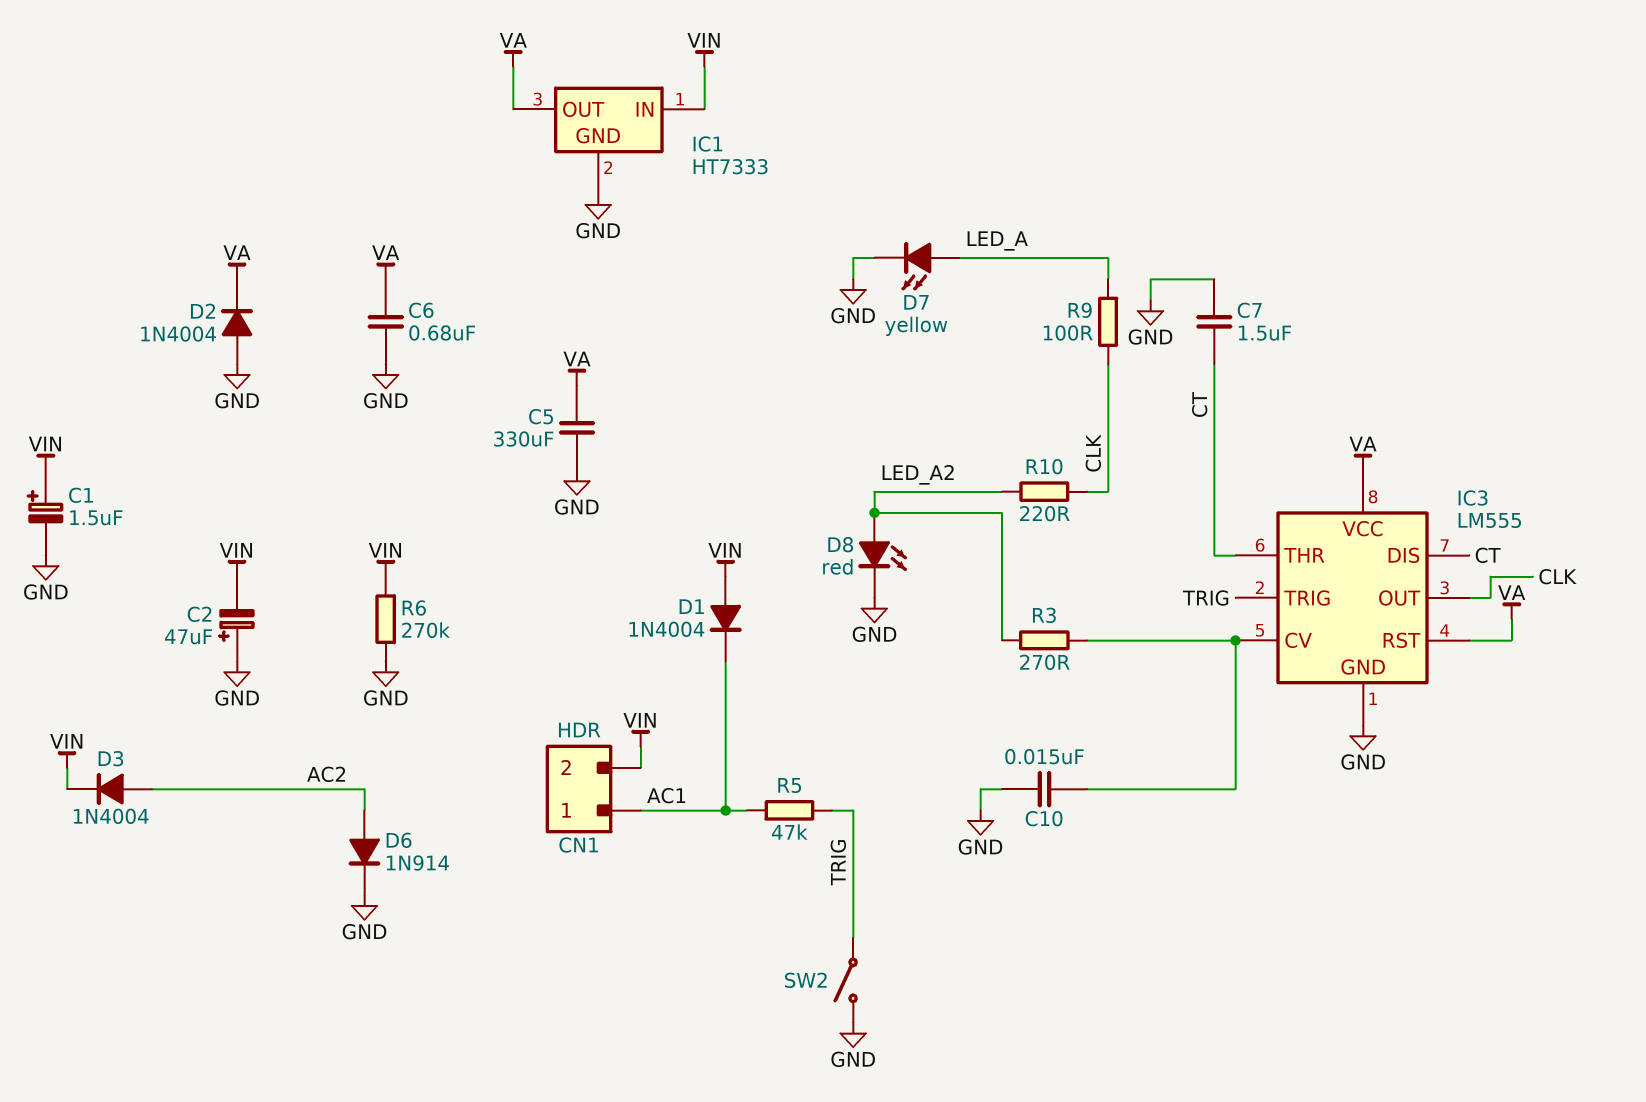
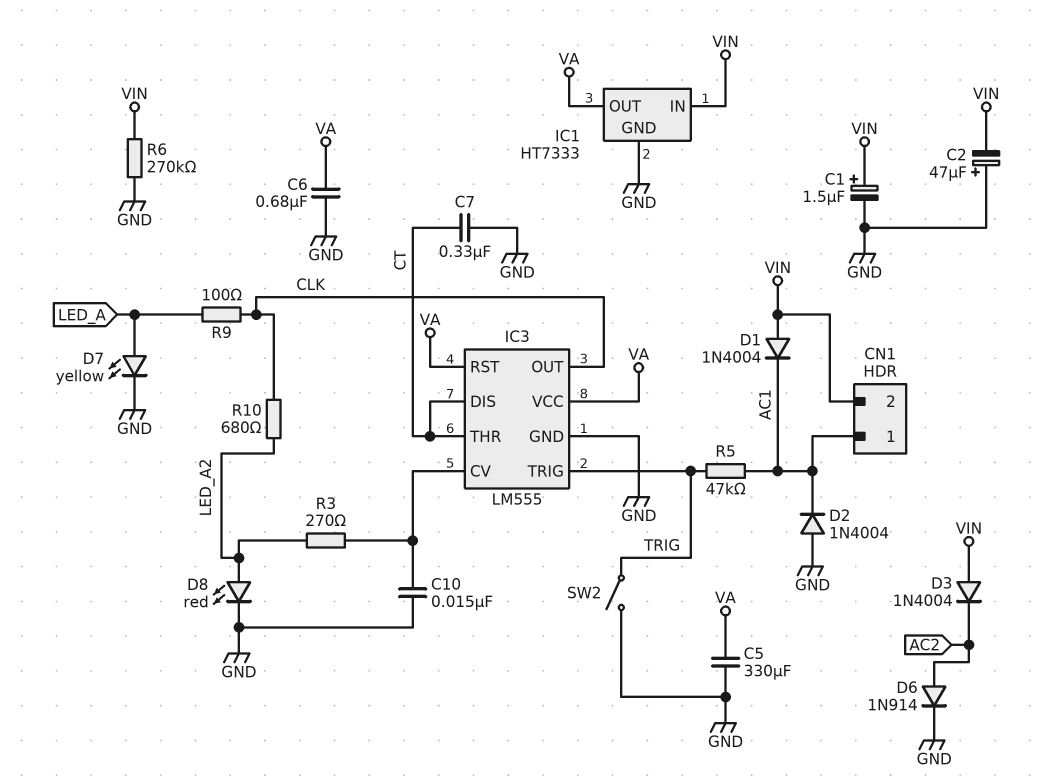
C7: 1.5uF (CT, GND) -> 330nF (CT, GND)
D2: diode 1N4004 (A GND, K VA) -> diode 1N4004 (A GND, K AC1)
D3: diode 1N4004 (A AC2, K VIN) -> diode 1N4004 (A VIN, K AC2)
R10: 220 (CLK, LED_A2) -> 680 (CLK, LED_A2)

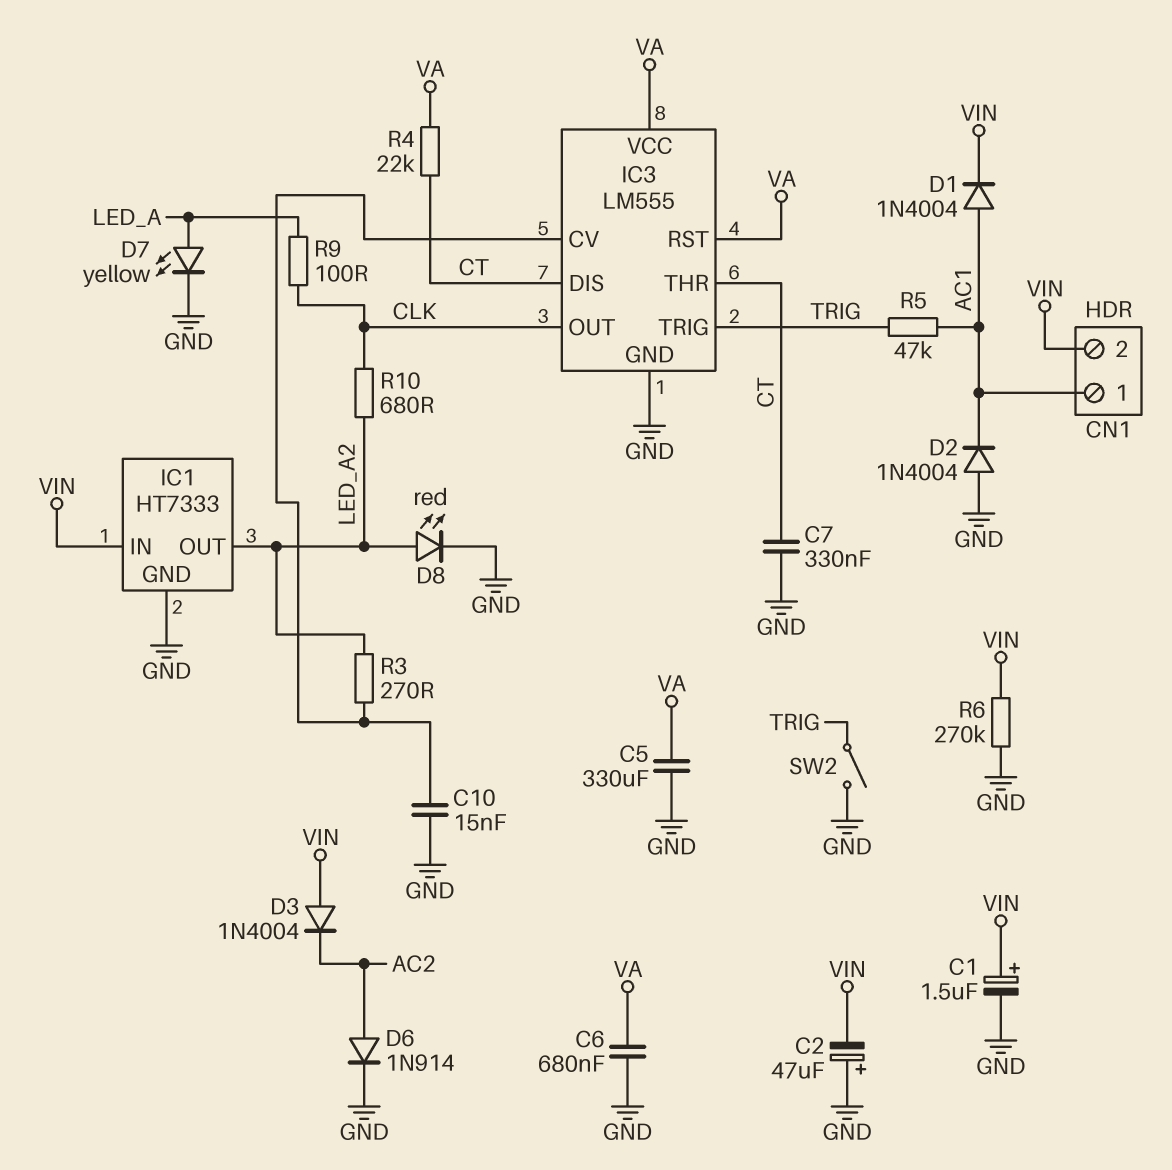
D1: diode 1N4004 (A VIN, K AC1) -> diode 1N4004 (A AC1, K VIN)
IC1 pin OUT: VA -> LED_A2
R4: none -> 22k (CT, VA)

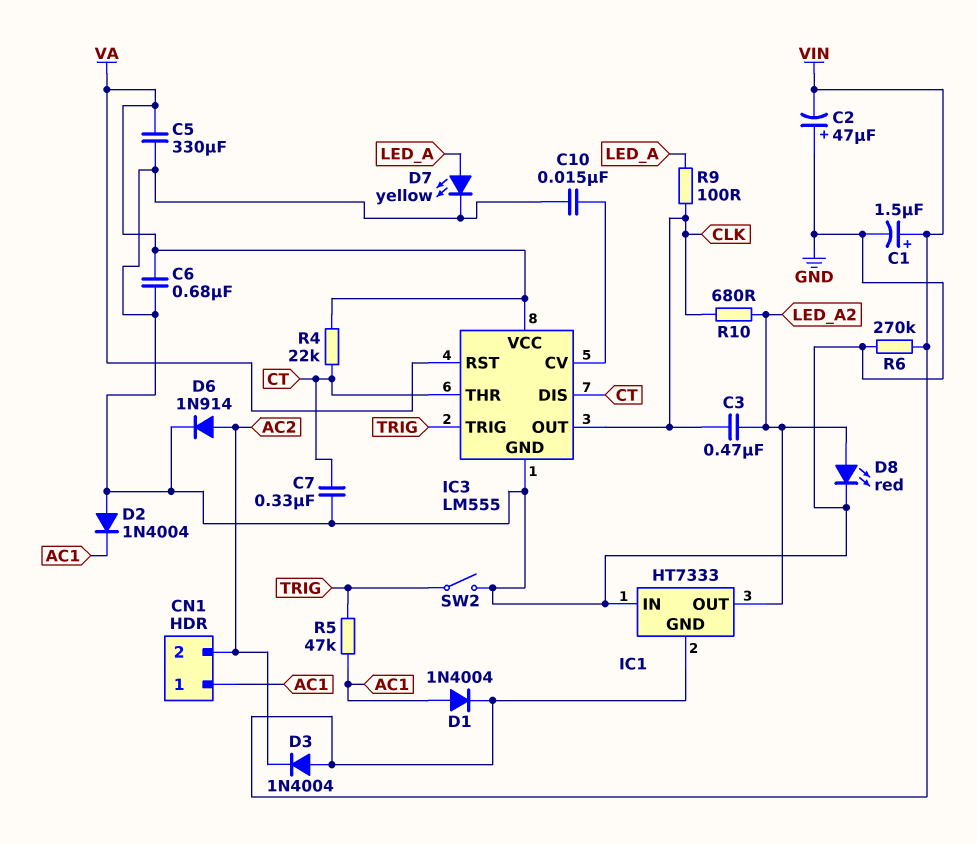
C3: none -> 470nF (CLK, LED_A2)
CN1 pin 2: VIN -> AC2
IC1 pin GND: GND -> VIN
IC1 pin IN: VIN -> GND
R3: 270 (IC3/CV, LED_A2) -> none

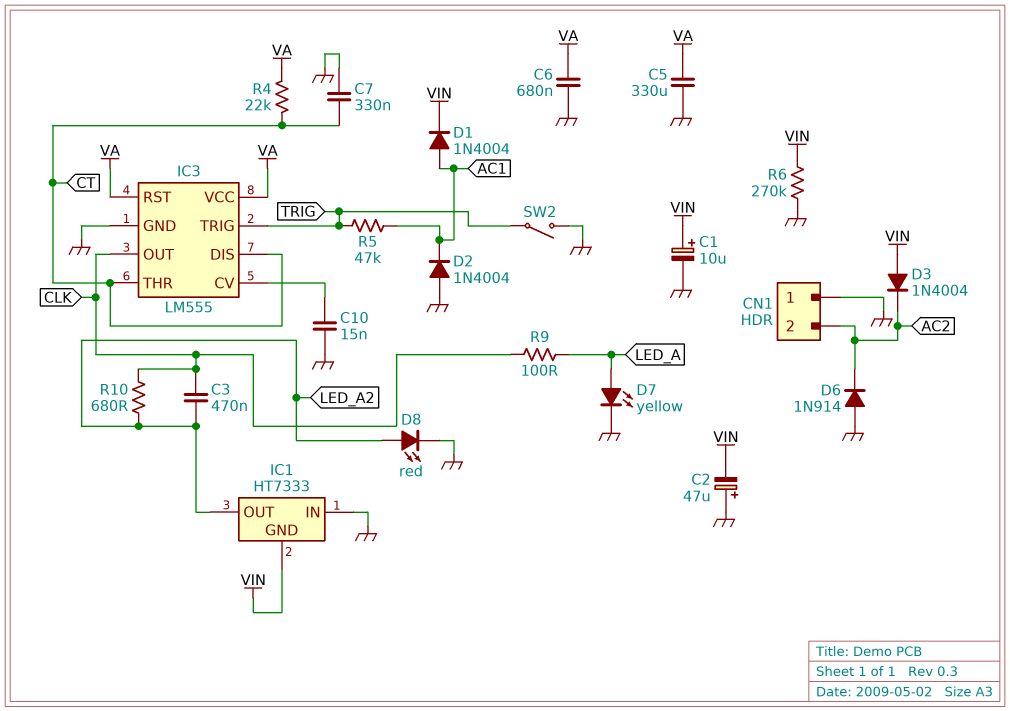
C1: 1.5uF (plus VIN, minus GND) -> 10uF (plus VIN, minus GND)
CN1 pin 1: AC1 -> GND
D6: diode 1N914 (A AC2, K GND) -> diode 1N914 (A GND, K AC2)

